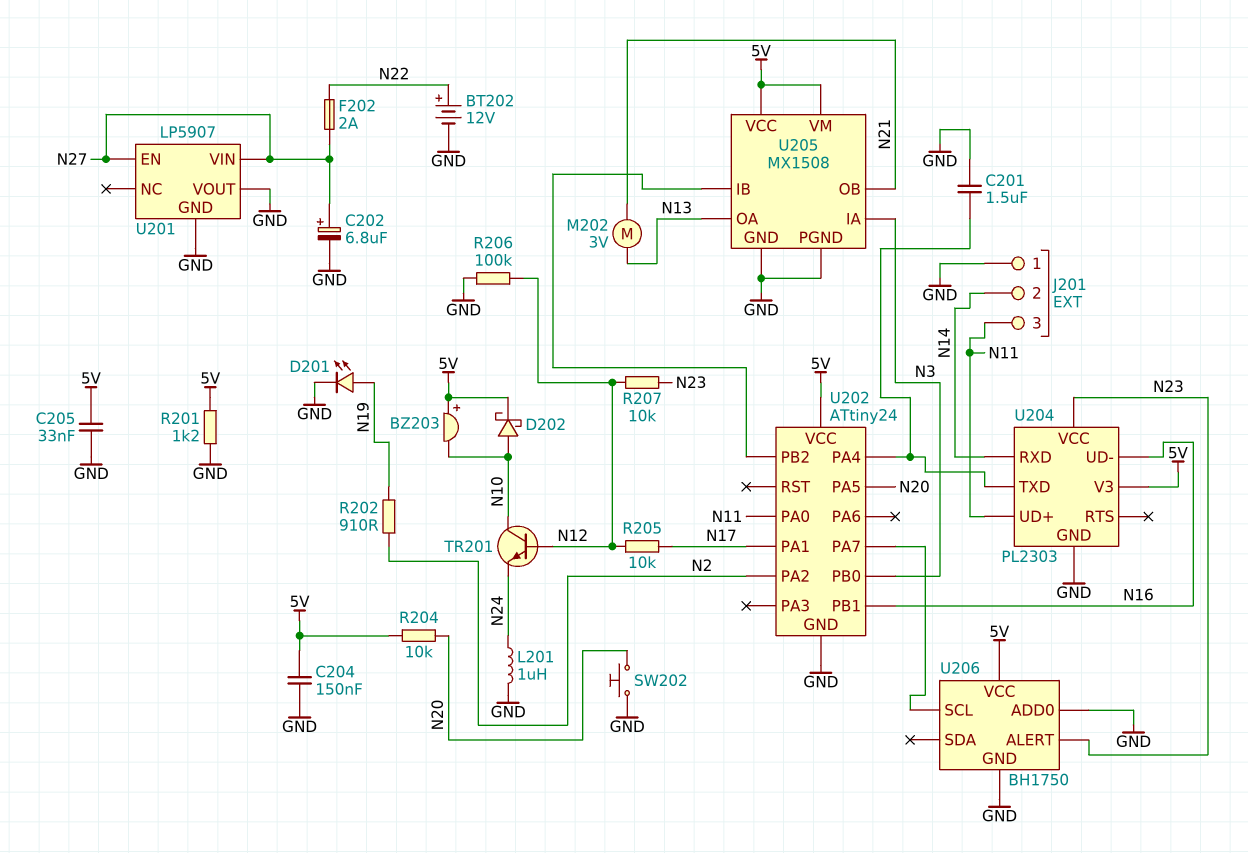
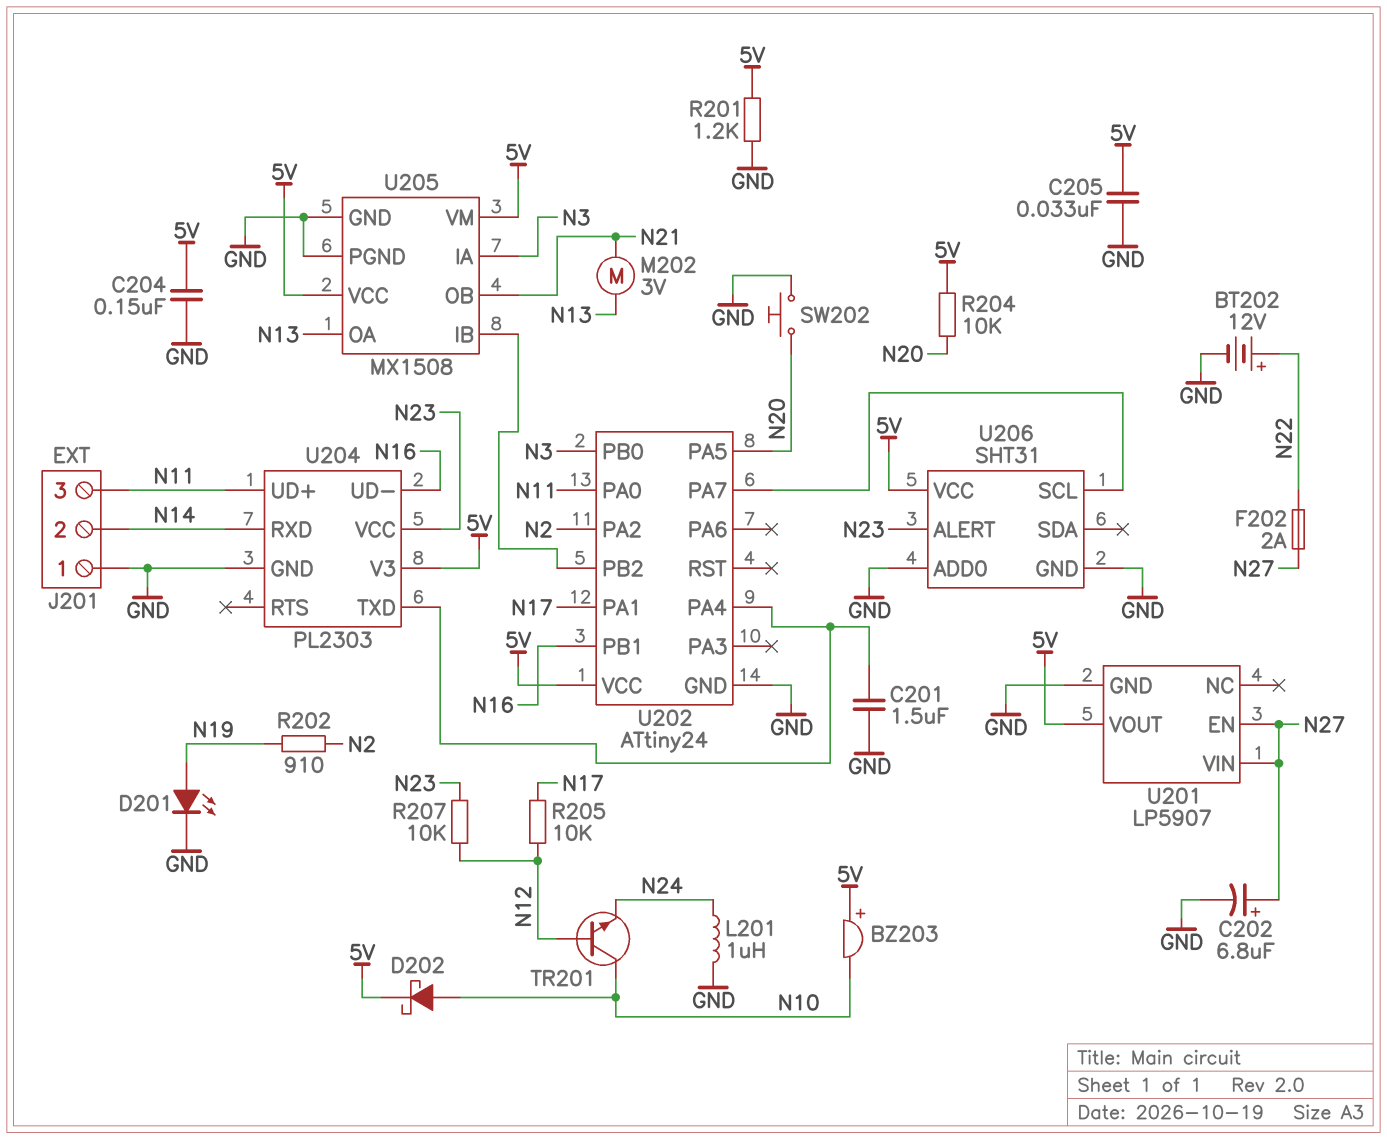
R206: 100k (GND, N12) -> none
U201 pin VOUT: GND -> 5V
U206: BH1750 -> SHT31

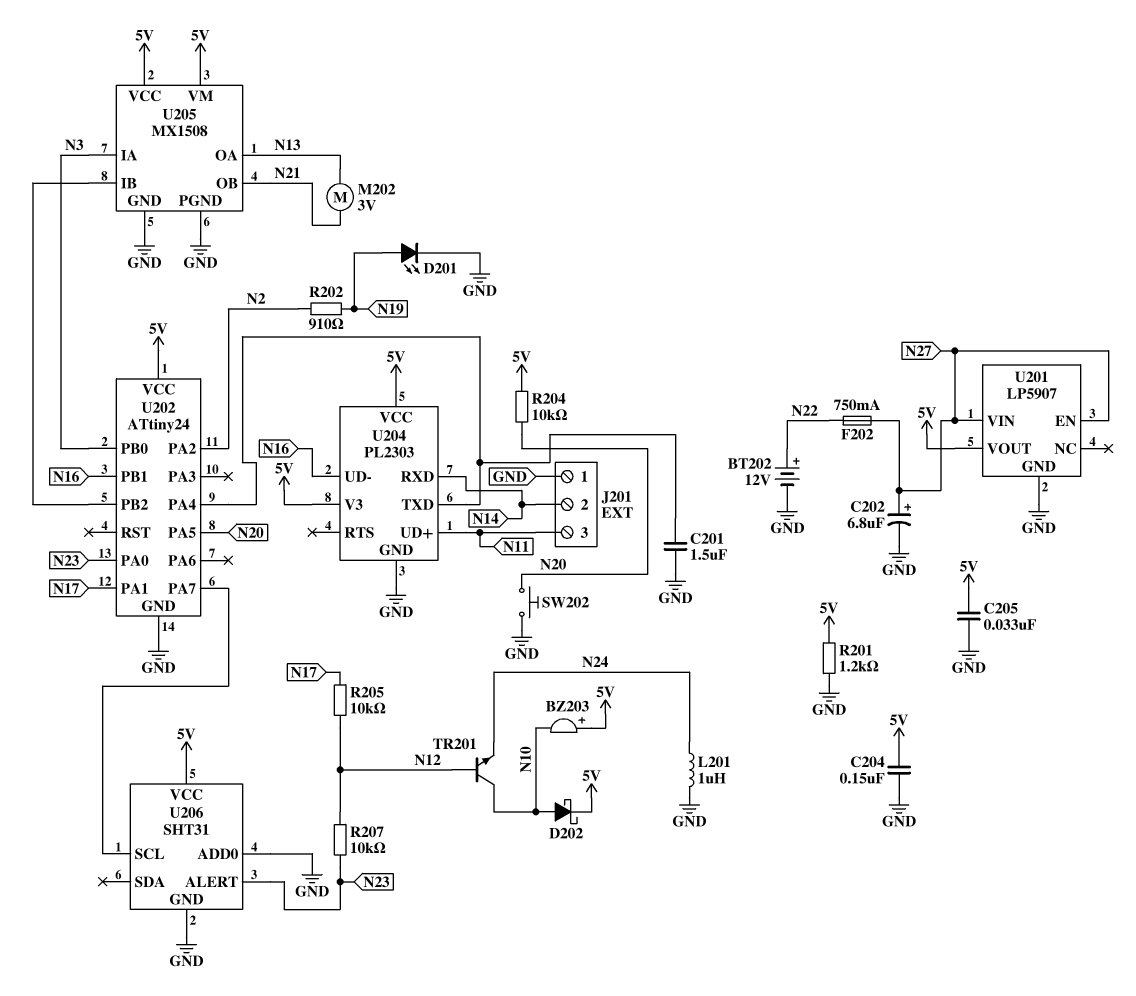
F202: 2A (N22, N27) -> 750mA (N22, N27)
U202 pin PA0: N11 -> N23
U204 pin VCC: N23 -> 5V

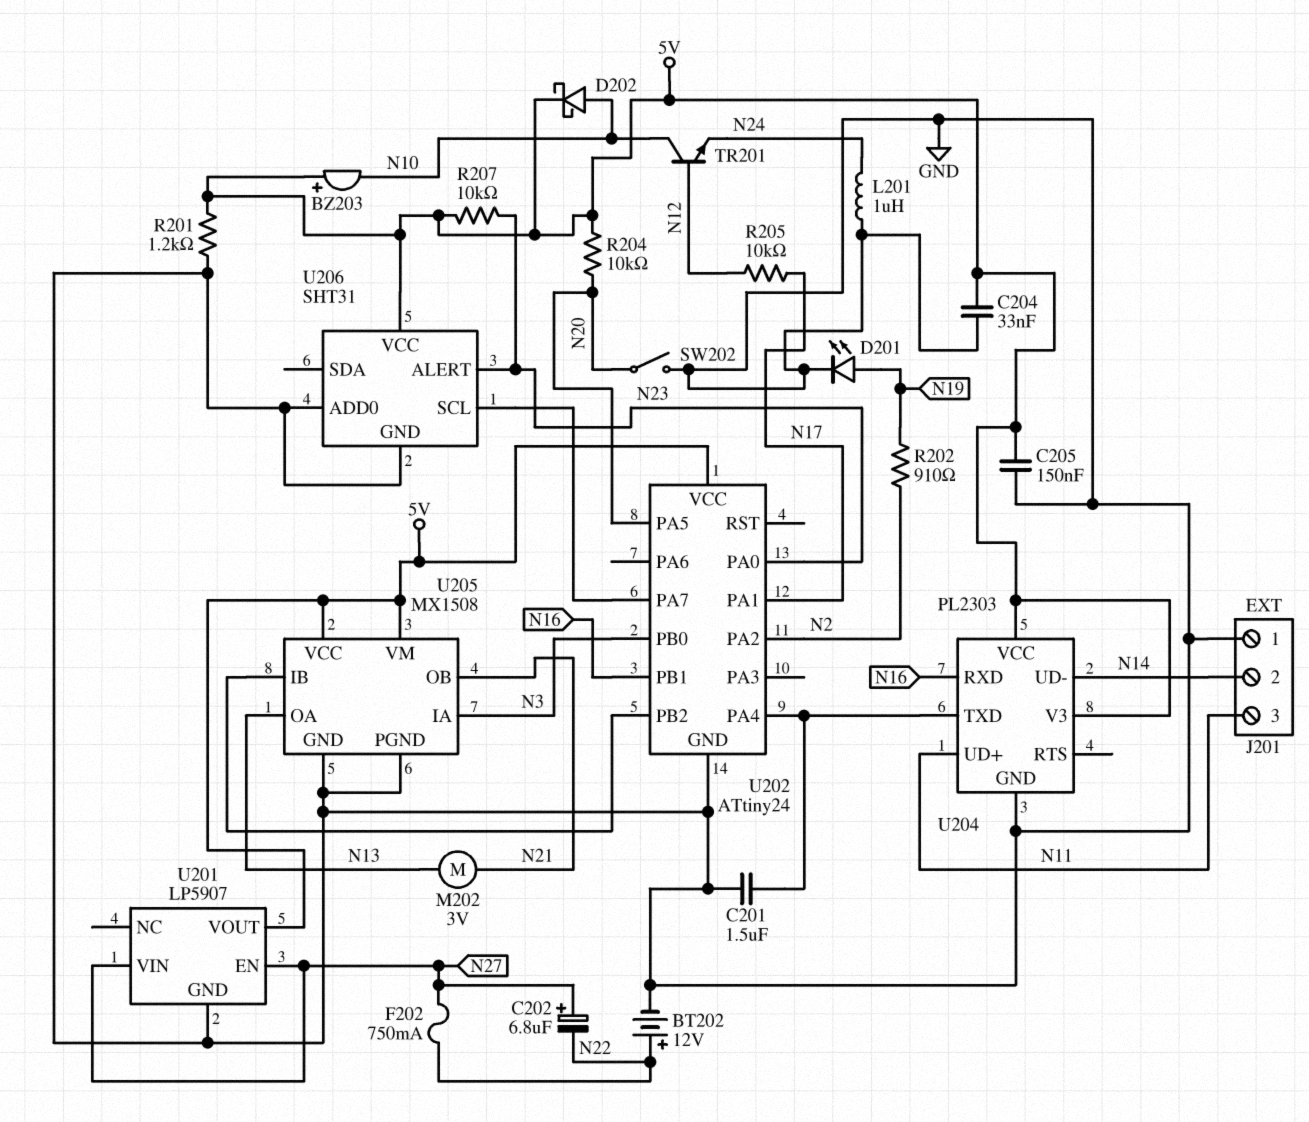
C202: 6.8uF (plus N27, minus GND) -> 6.8uF (plus N27, minus N22)
C204: 150nF (5V, GND) -> 33nF (5V, GND)
C205: 33nF (5V, GND) -> 150nF (5V, GND)
R207: 10k (N12, N23) -> 10k (5V, N23)
SW202: button (GND, N20) -> switch (GND, N20)
U204 pin RXD: N14 -> N16
U204 pin UD-: N16 -> N14

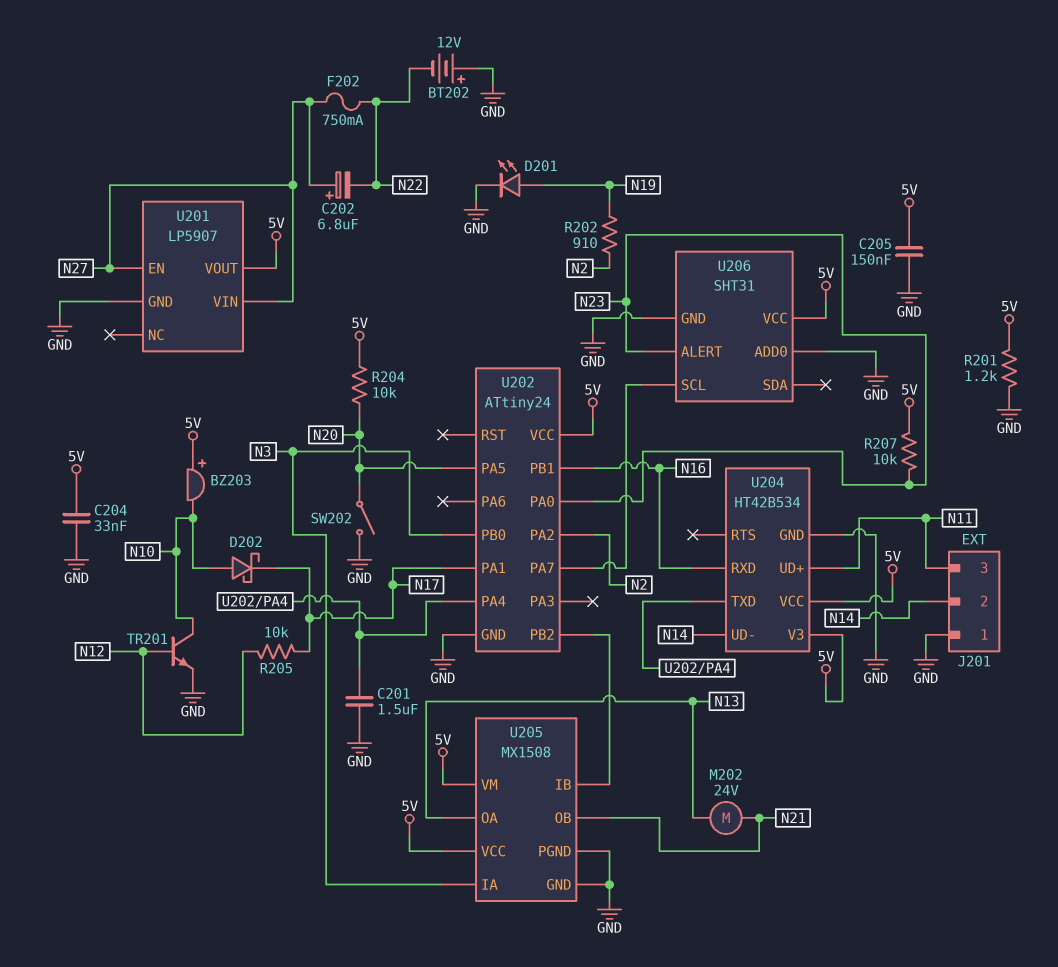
BT202: 12V (plus N22, minus GND) -> 12V (plus GND, minus N22)
D202: schottky (A N10, K 5V) -> schottky (A N10, K N17)
L201: 1uH (GND, N24) -> none
M202: motor 3V (N13, N21) -> motor 24V (N13, N21)
TR201: NPN (B N12, C N10, E N24) -> NPN (B N12, C N10, E GND)
U204: PL2303 -> HT42B534

